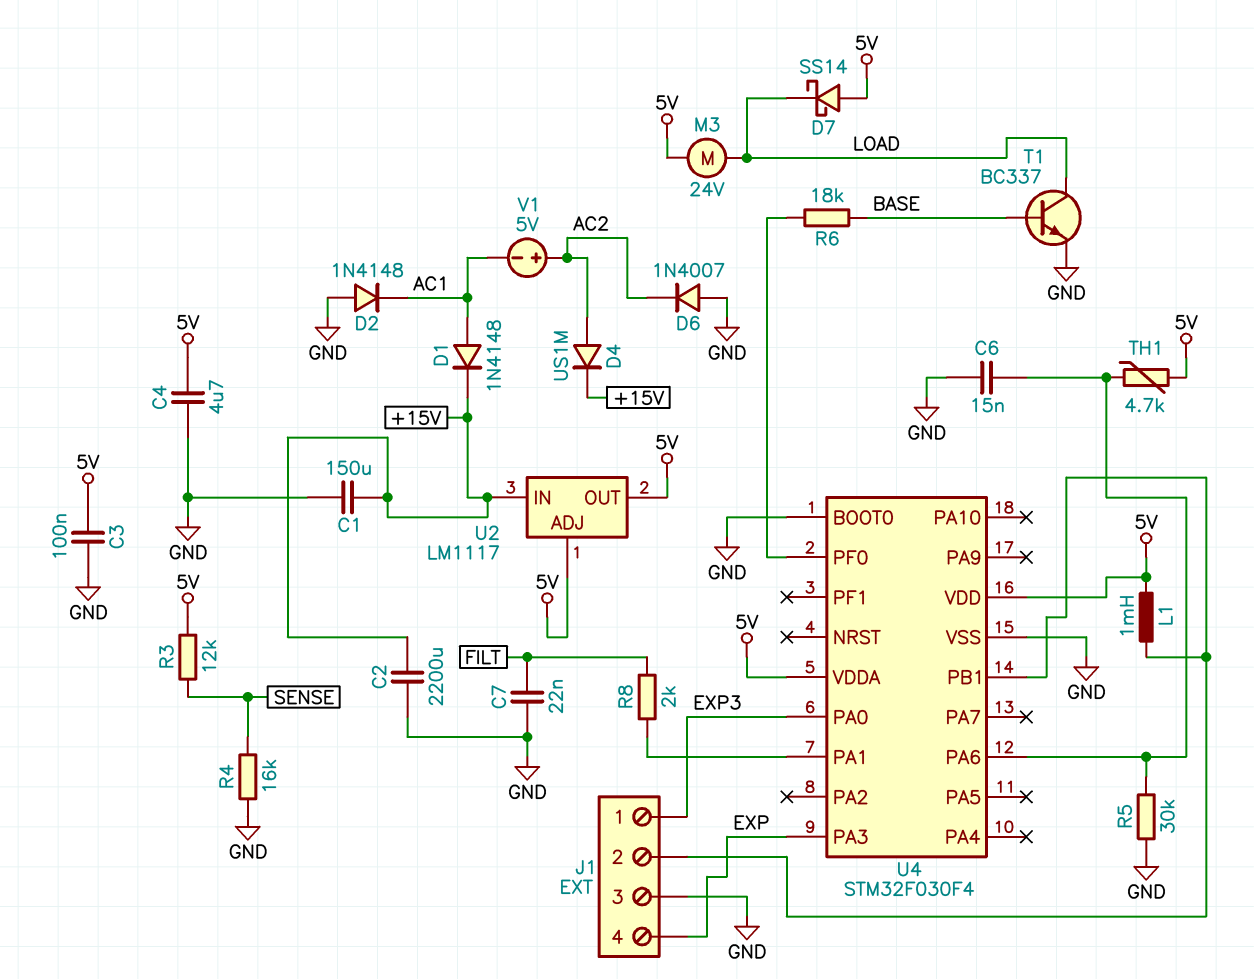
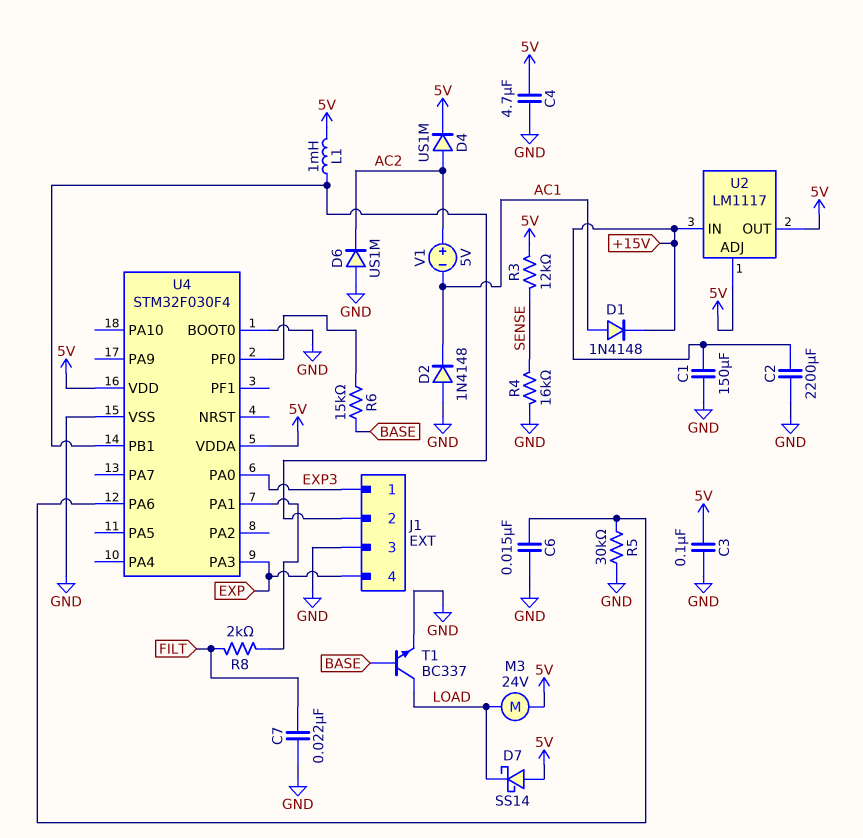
D4: diode US1M (A AC2, K +15V) -> diode US1M (A AC2, K 5V)
D6: diode 1N4007 (A GND, K AC2) -> diode US1M (A GND, K AC2)
R6: 18k (BASE, U4/PF0) -> 15k (BASE, U4/PF0)
TH1: 4.7k (5V, U4/PA6) -> none

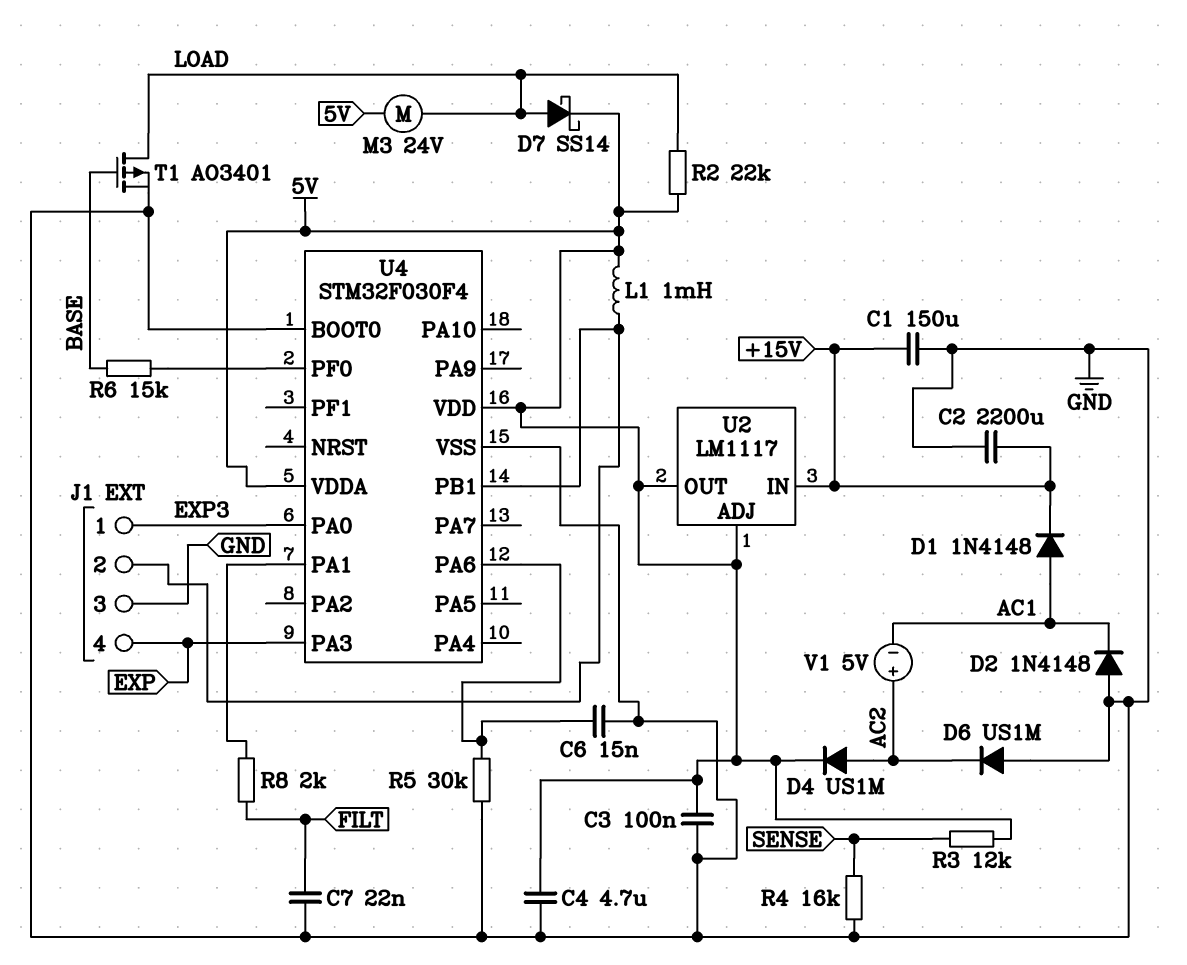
D7: schottky SS14 (A 5V, K LOAD) -> schottky SS14 (A LOAD, K 5V)
R2: none -> 22k (5V, LOAD)
T1: NPN BC337 (B BASE, C LOAD, E GND) -> PMOS AO3401 (G BASE, D LOAD, S GND)

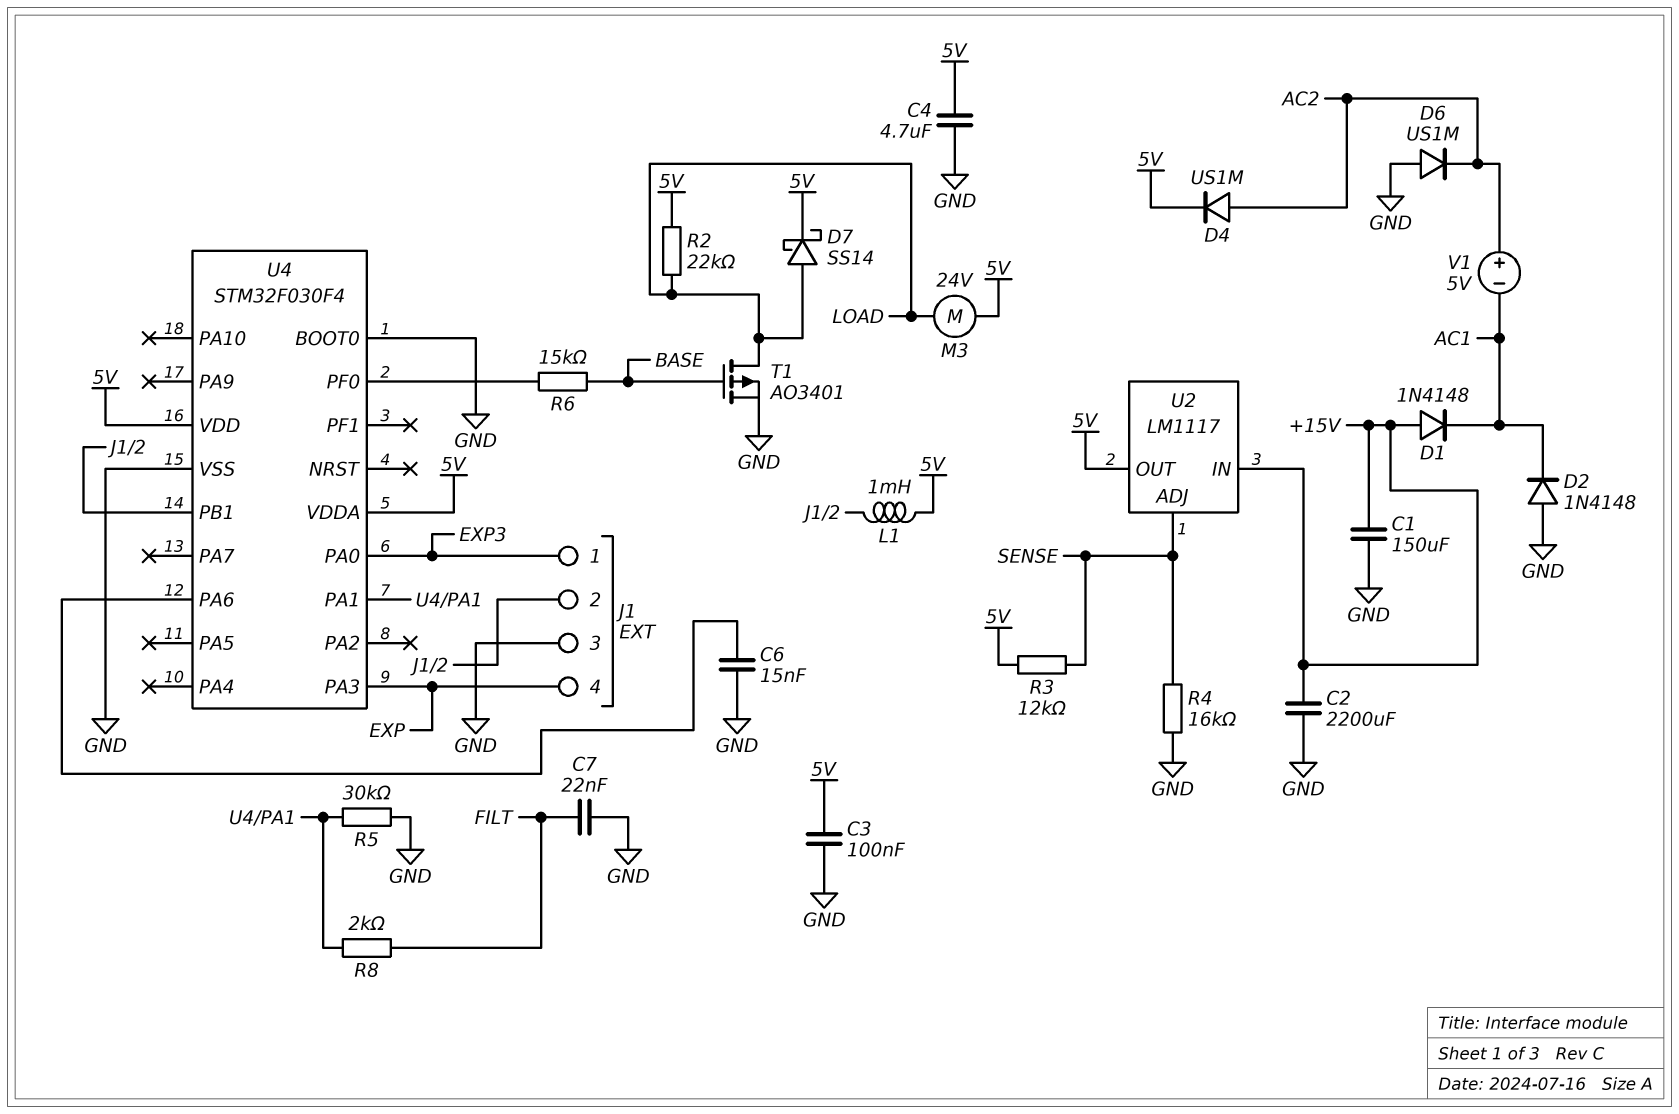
D1: diode 1N4148 (A AC1, K +15V) -> diode 1N4148 (A +15V, K AC1)
R5: 30k (GND, U4/PA6) -> 30k (GND, U4/PA1)
U2 pin ADJ: 5V -> SENSE

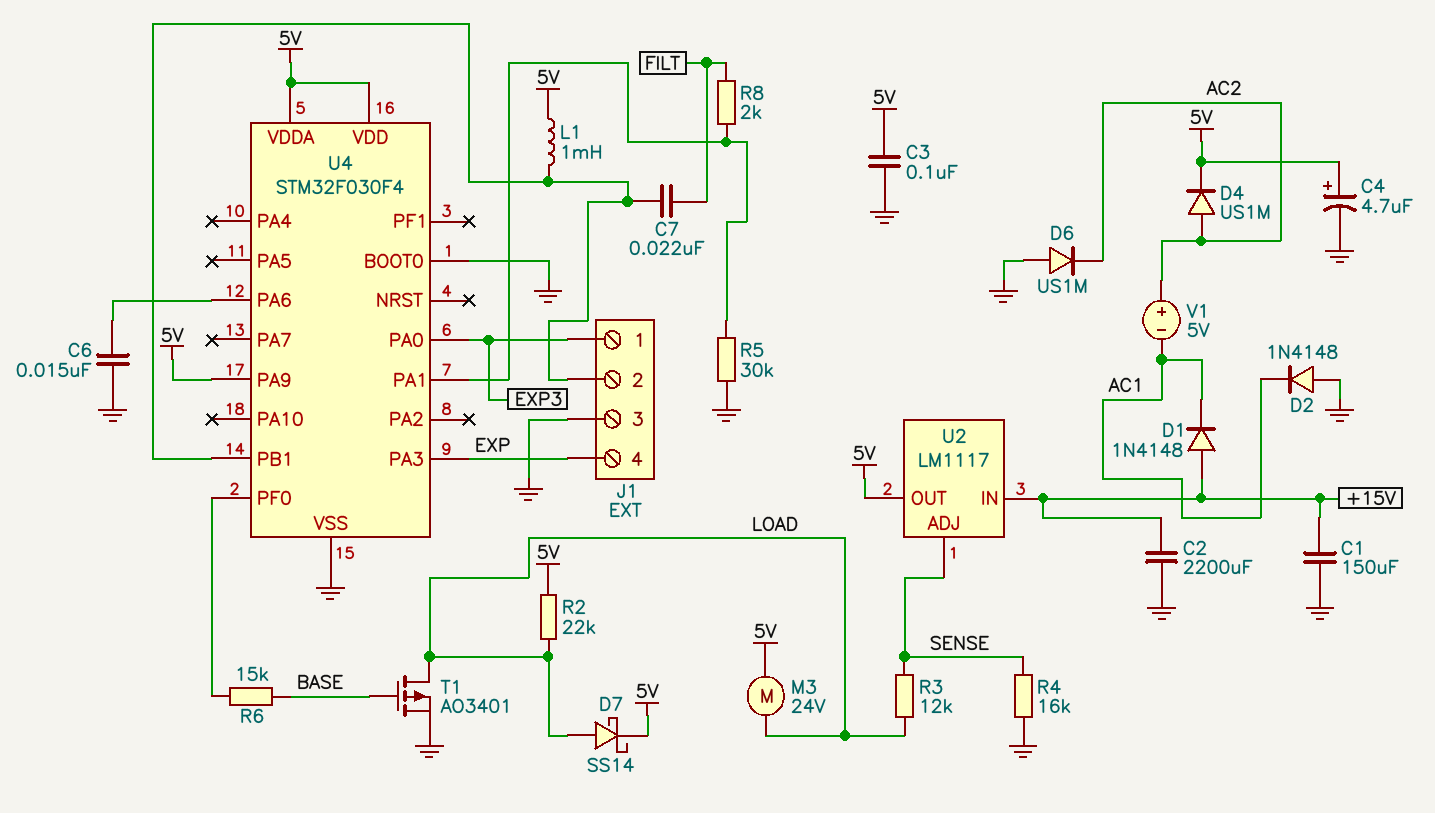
C4: 4.7uF (5V, GND) -> 4.7uF (plus 5V, minus GND)
C7: 22nF (FILT, GND) -> 22nF (FILT, J1/2)
R3: 12k (5V, SENSE) -> 12k (LOAD, SENSE)
U4 pin PA9: none -> 5V

